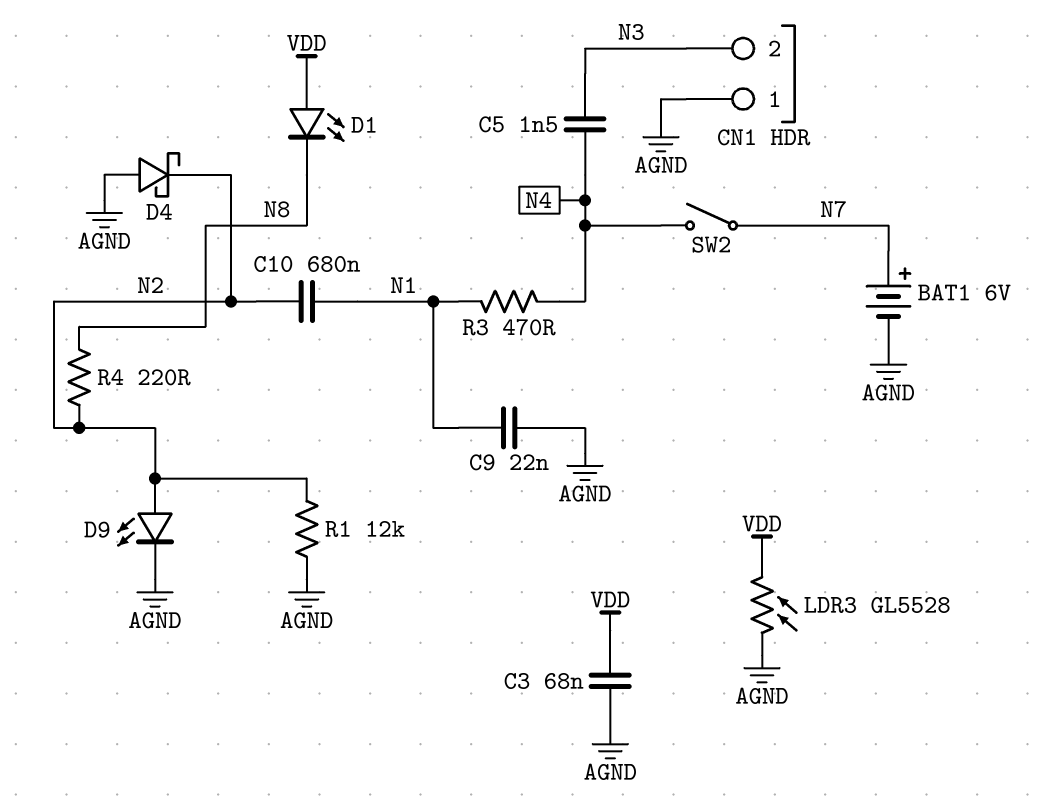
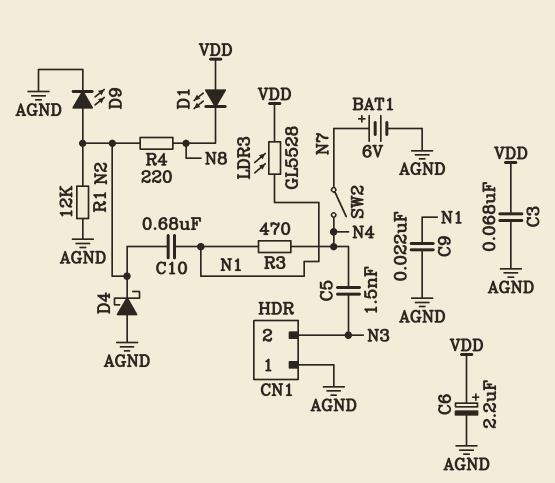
C6: none -> 2.2uF (plus VDD, minus AGND)
LDR3: GL5528 (AGND, VDD) -> GL5528 (N1, VDD)

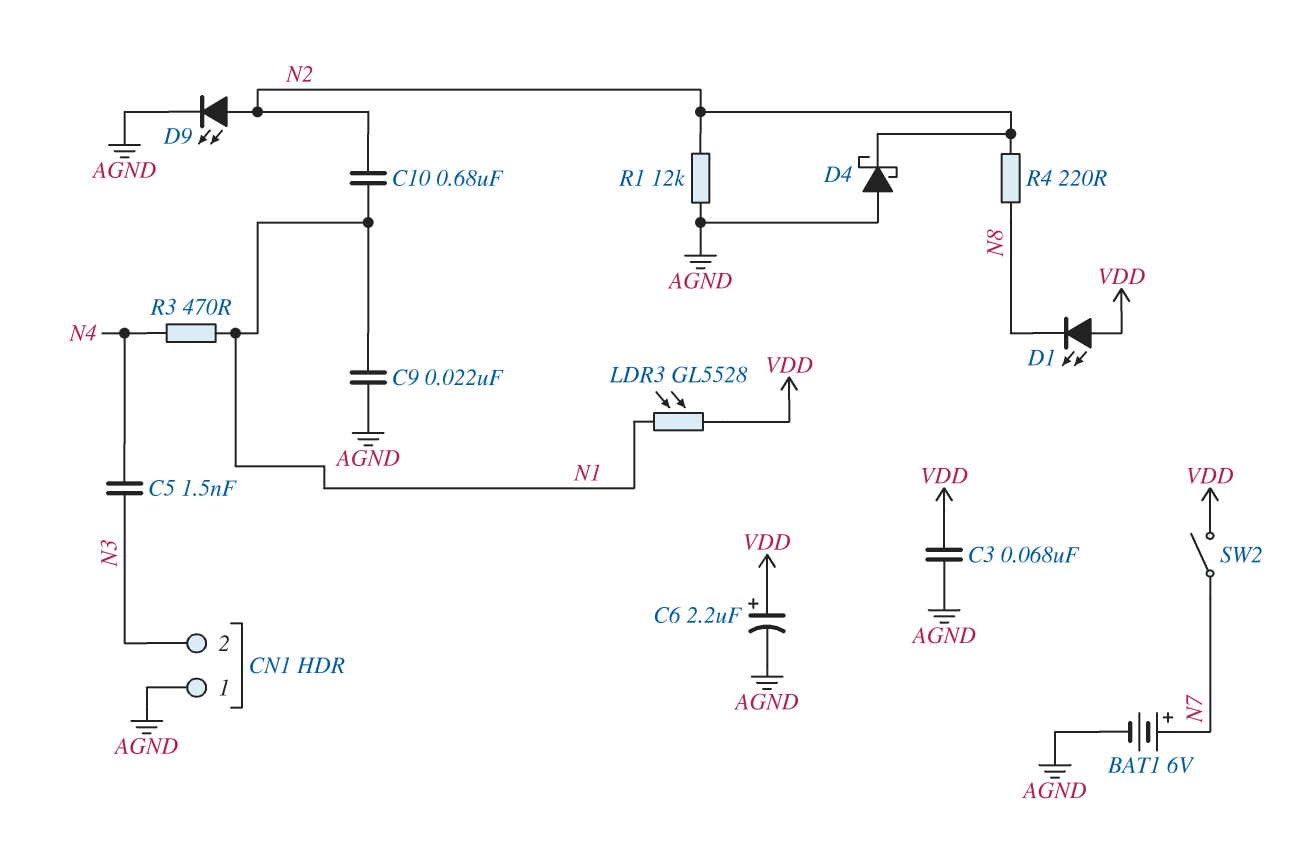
SW2: switch (N4, N7) -> switch (N7, VDD)

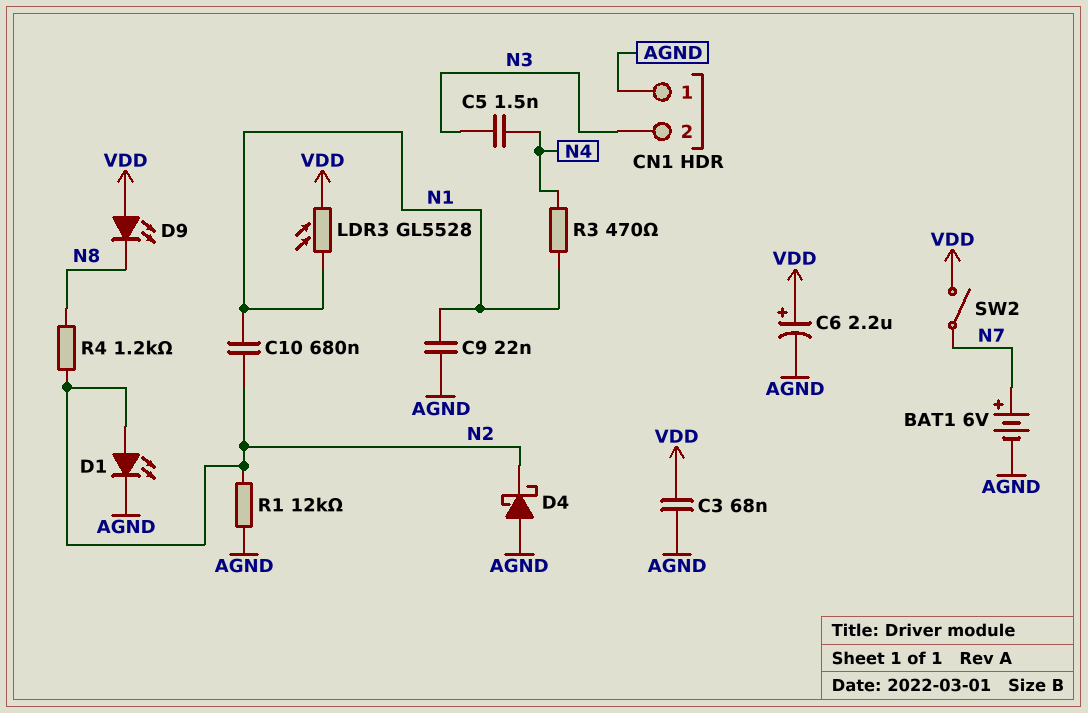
D1: LED (A VDD, K N8) -> LED (A N2, K AGND)
D9: LED (A N2, K AGND) -> LED (A VDD, K N8)
R4: 220 (N2, N8) -> 1.2k (N2, N8)

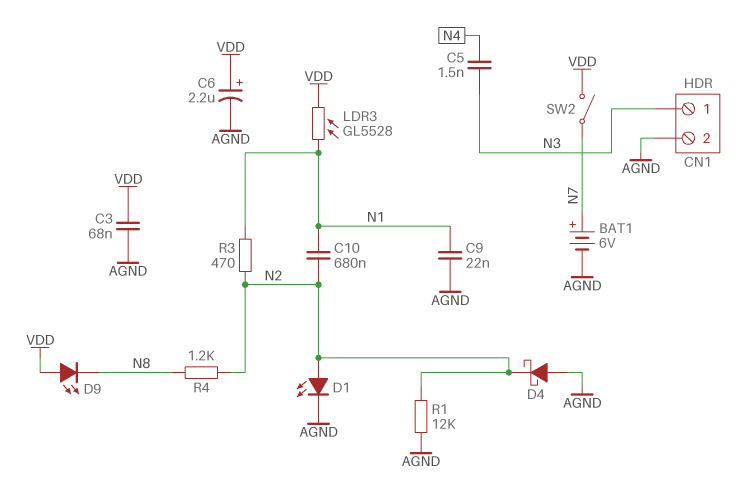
CN1 pin 1: AGND -> N3
CN1 pin 2: N3 -> AGND
R3: 470 (N1, N4) -> 470 (N1, N2)

